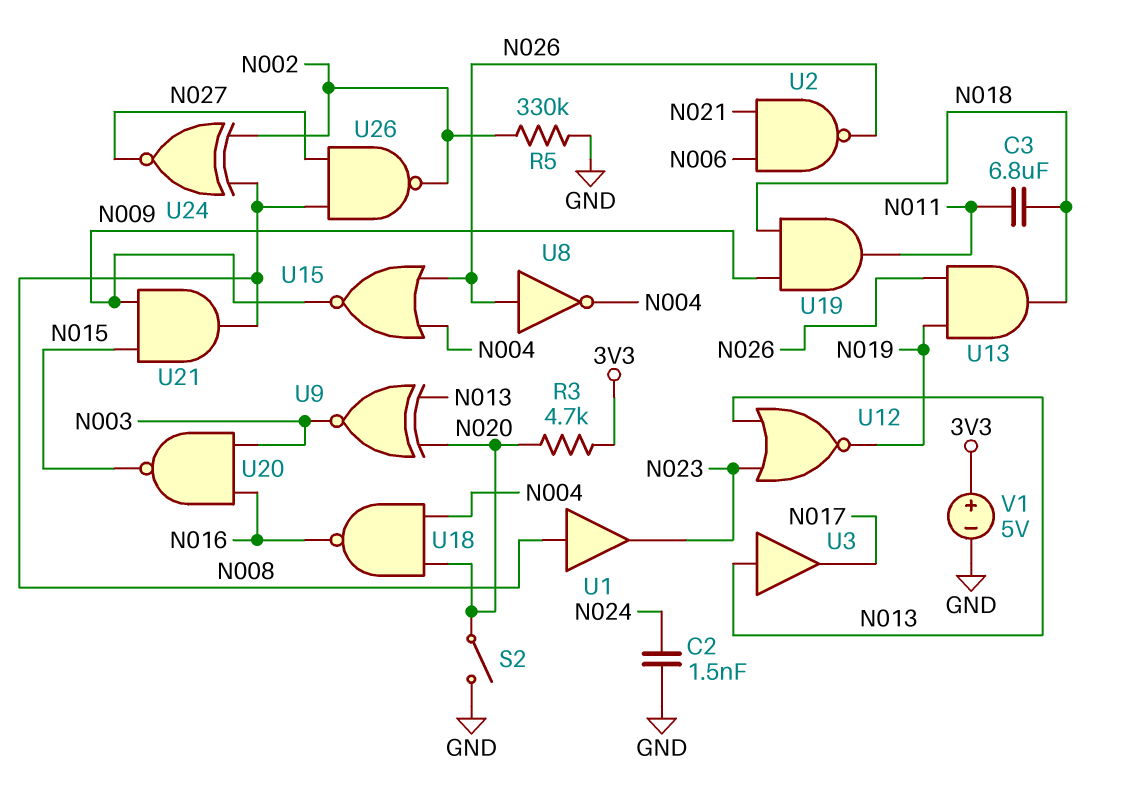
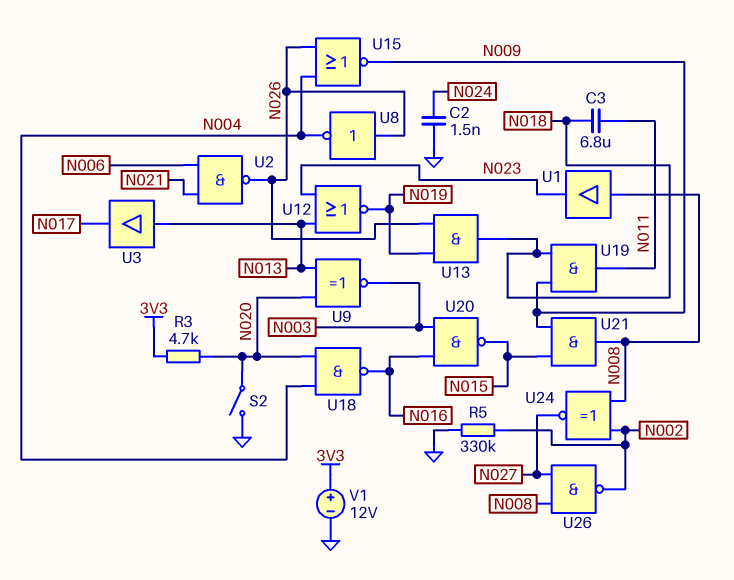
V1: 5V (plus 3V3, minus GND) -> 12V (plus 3V3, minus GND)

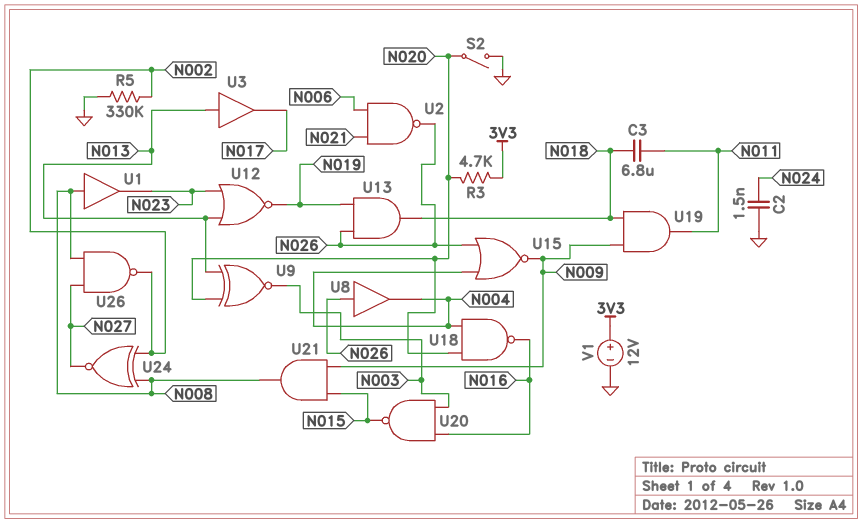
U8: NOT (in N026, out N004) -> buffer (in N026, out N004)

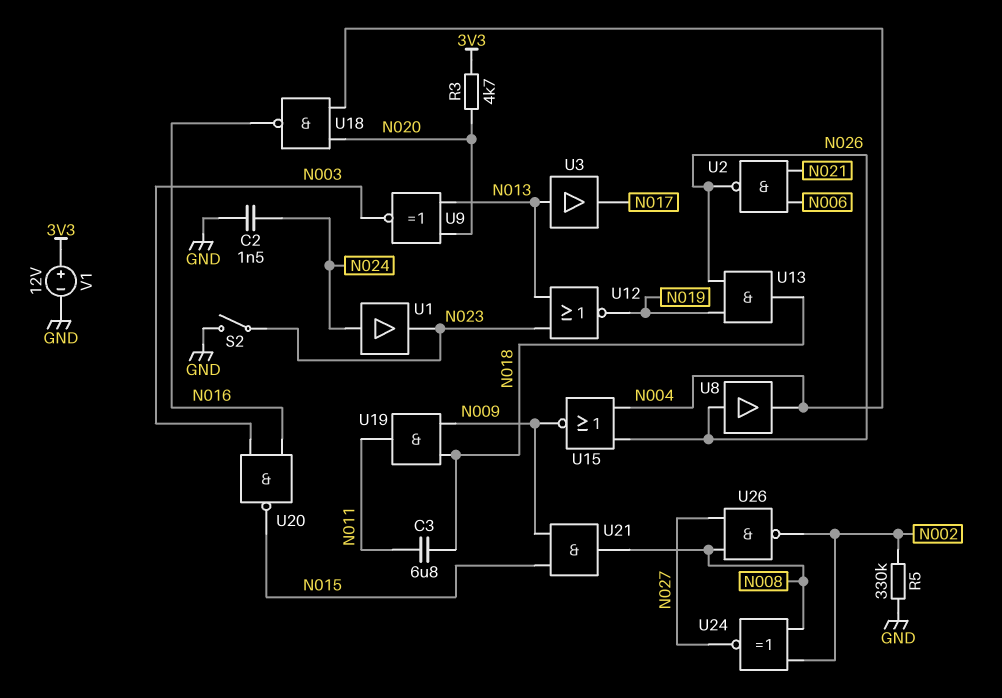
S2: switch (GND, N020) -> switch (GND, N023)
U1: buffer (in N008, out N023) -> buffer (in N024, out N023)

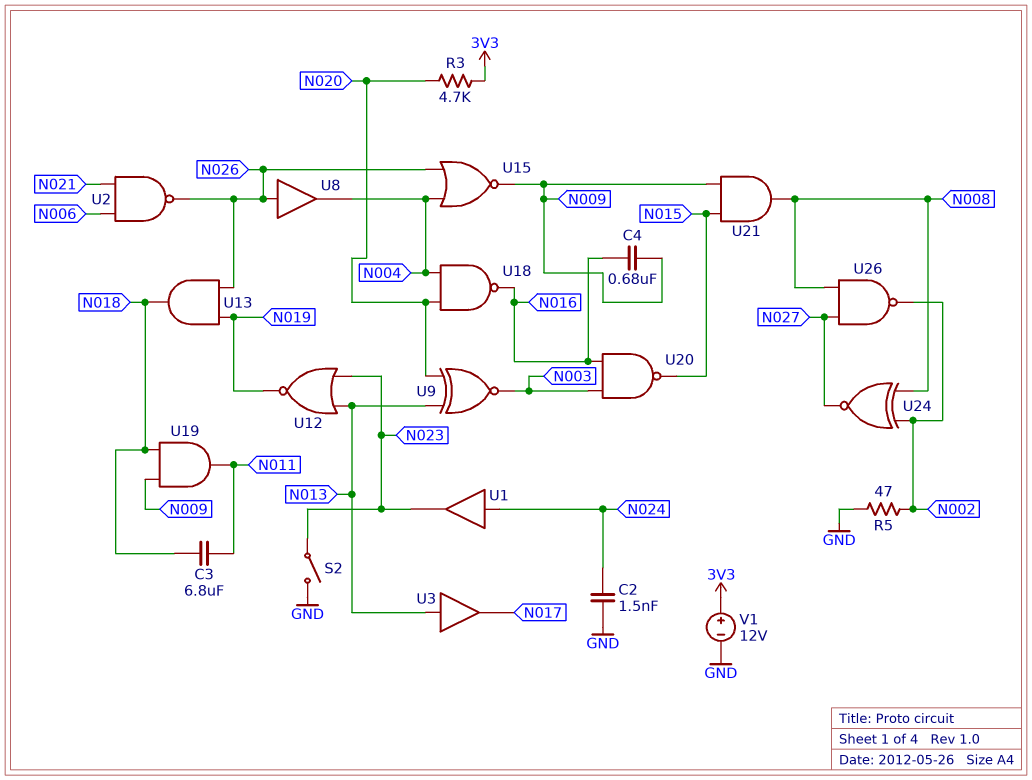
C4: none -> 680nF (N009, N016)
R5: 330k (GND, N002) -> 47 (GND, N002)

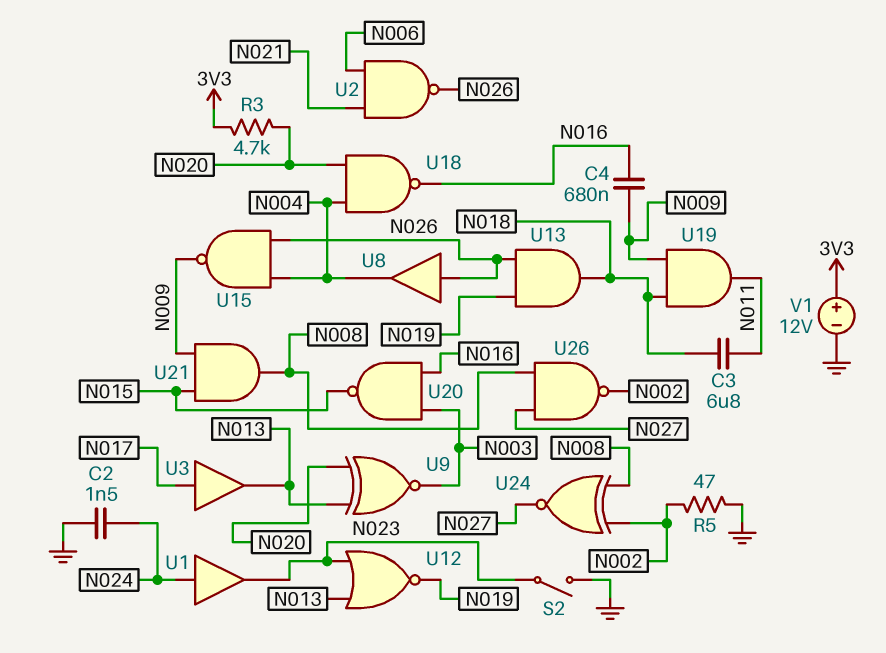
U3: buffer (in N013, out N017) -> buffer (in N017, out N013)
U15: NOR (in N004, in N026, out N009) -> NAND (in N004, in N026, out N009)

